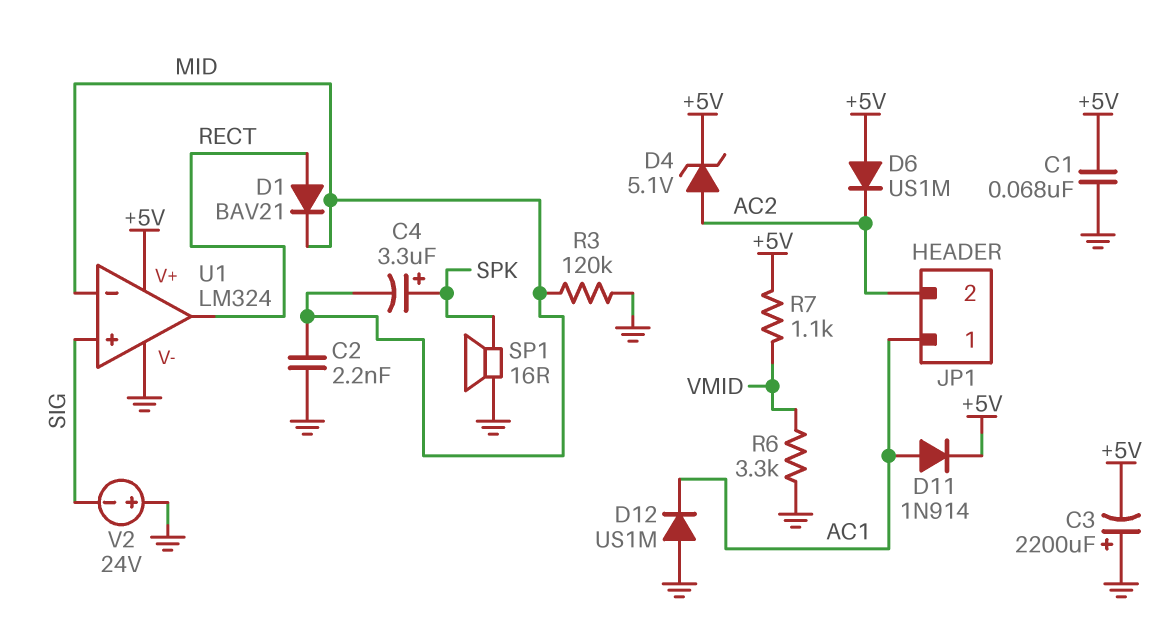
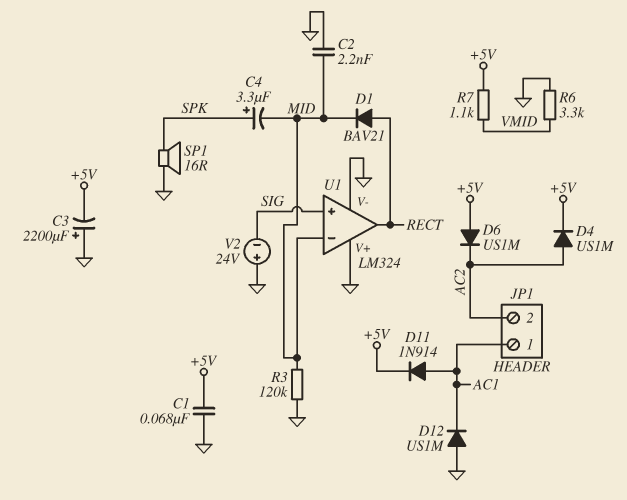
D4: zener 5.1V (A AC2, K +5V) -> diode US1M (A AC2, K +5V)
U1 pin V+: +5V -> GND

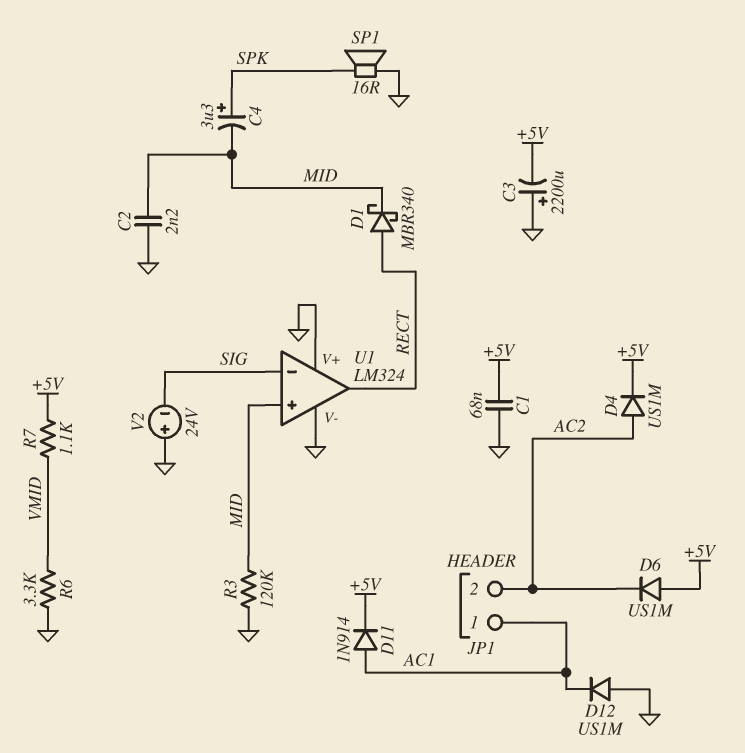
D1: diode BAV21 (A RECT, K MID) -> schottky MBR340 (A RECT, K MID)
U1 pin in+: SIG -> MID
U1 pin in-: MID -> SIG

